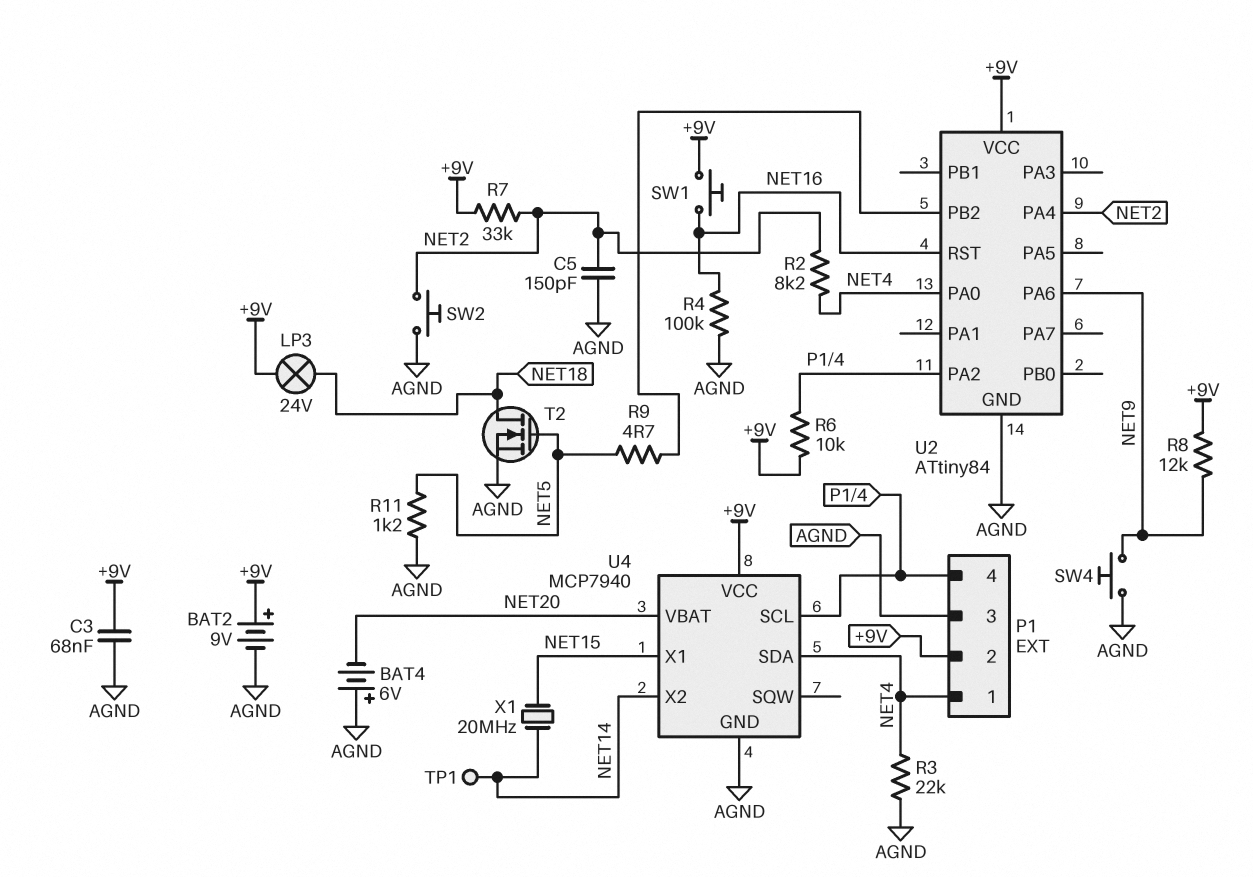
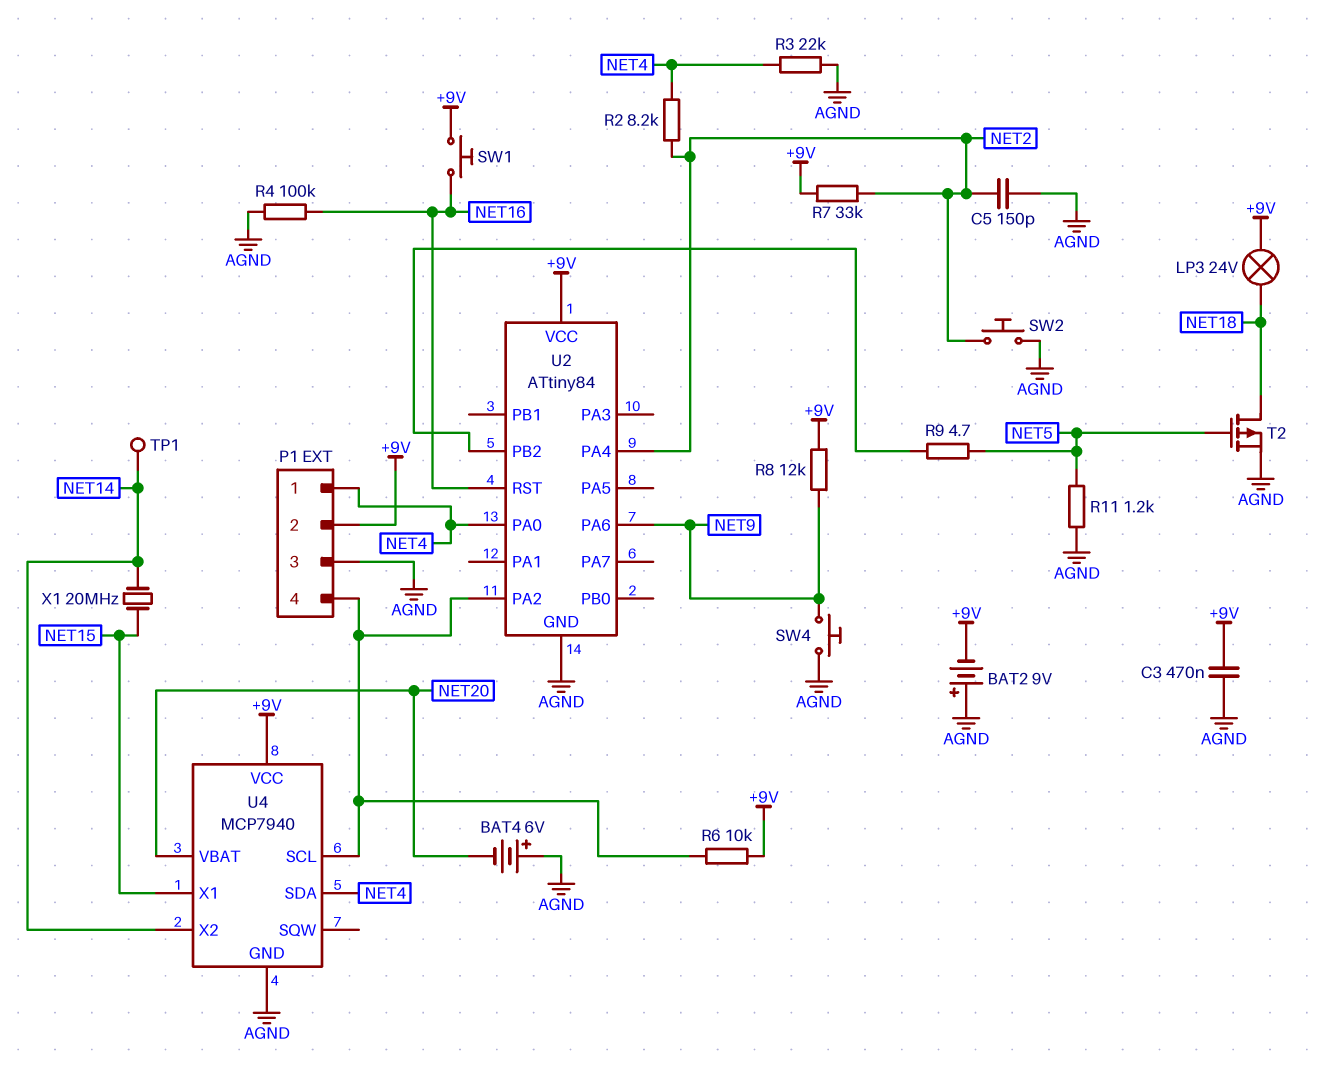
BAT2: 9V (plus +9V, minus AGND) -> 9V (plus AGND, minus +9V)
C3: 68nF (+9V, AGND) -> 470nF (+9V, AGND)
T2: NMOS (G NET5, D NET18, S AGND) -> PMOS (G NET5, D NET18, S AGND)

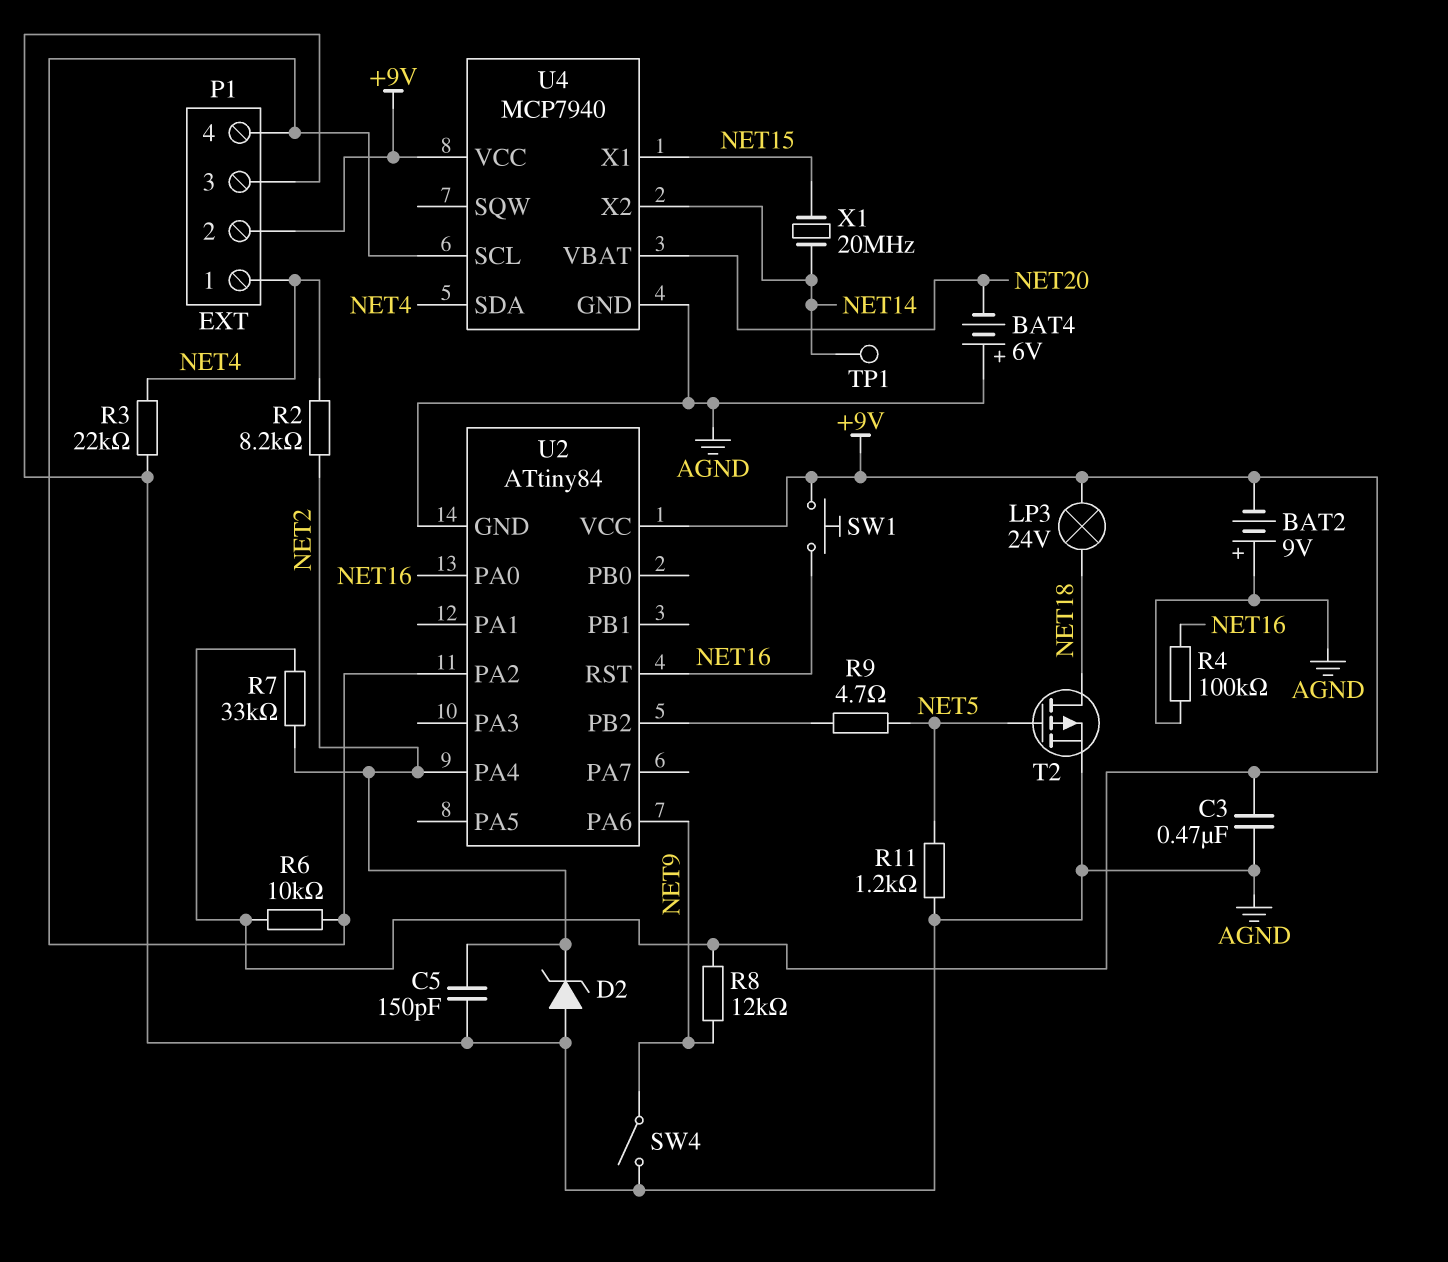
D2: none -> zener (A AGND, K NET2)
SW2: button (AGND, NET2) -> none
SW4: button (AGND, NET9) -> switch (AGND, NET9)
U2 pin PA0: NET4 -> NET16

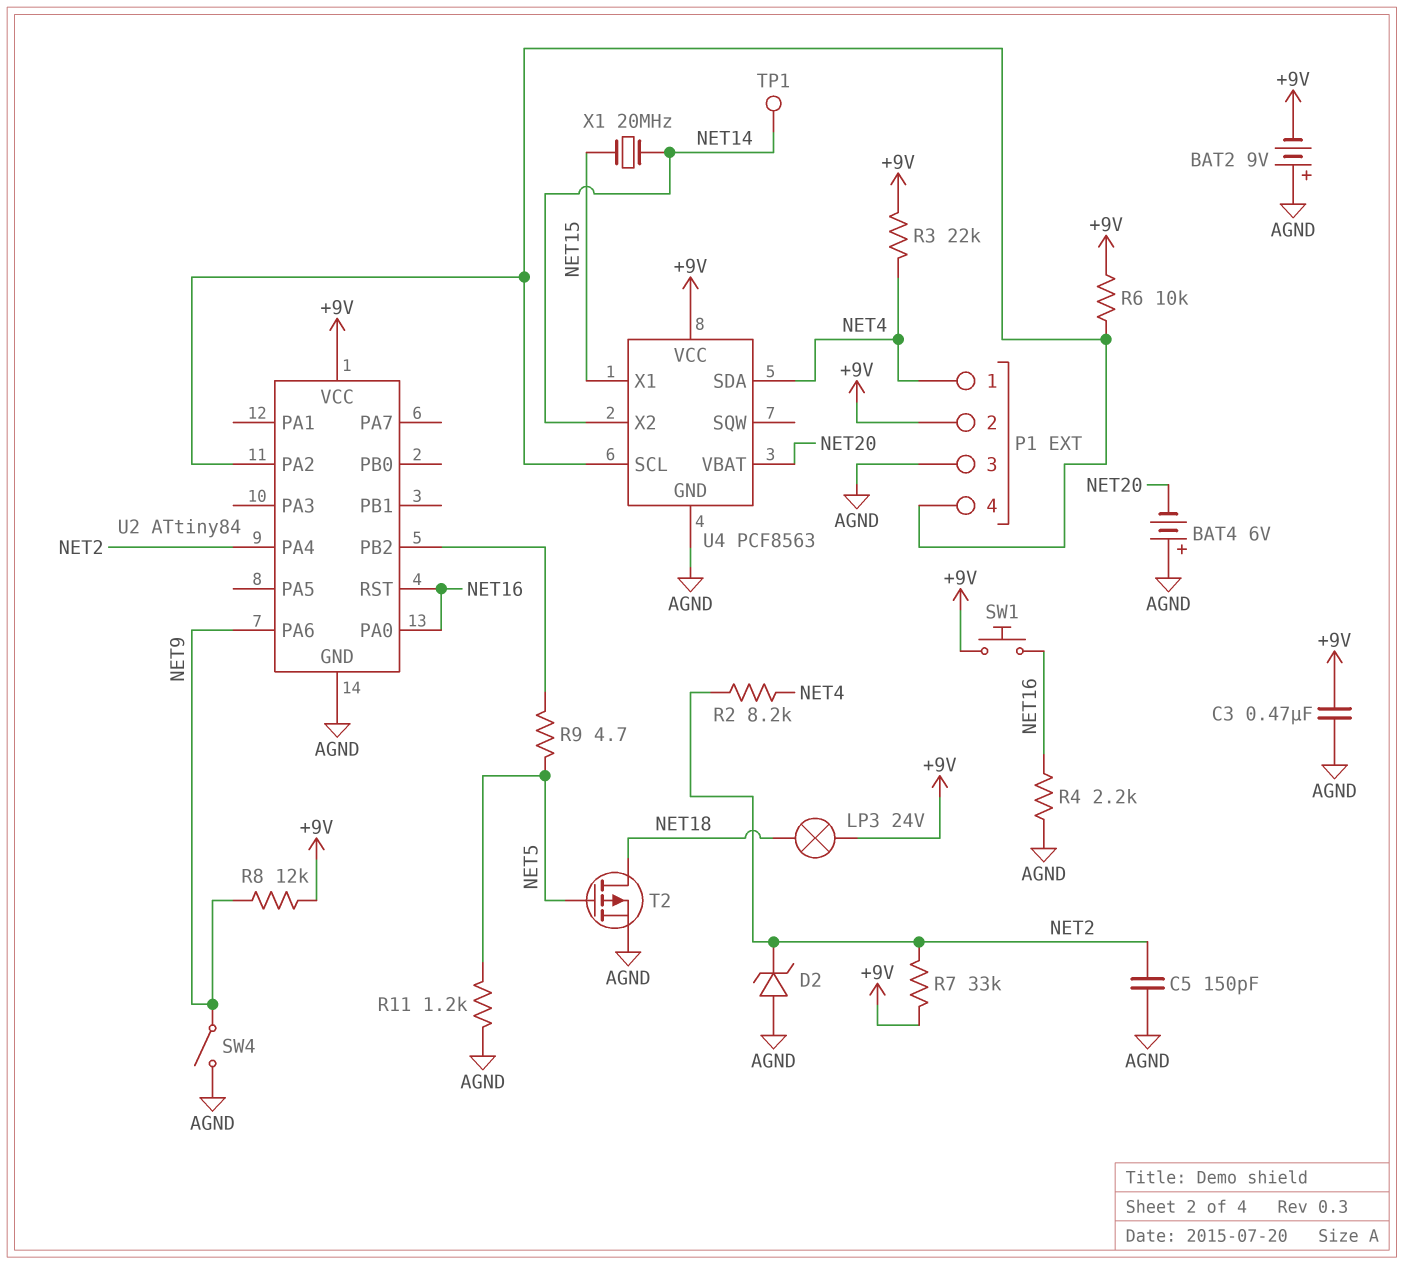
R3: 22k (AGND, NET4) -> 22k (+9V, NET4)
R4: 100k (AGND, NET16) -> 2.2k (AGND, NET16)
U4: MCP7940 -> PCF8563

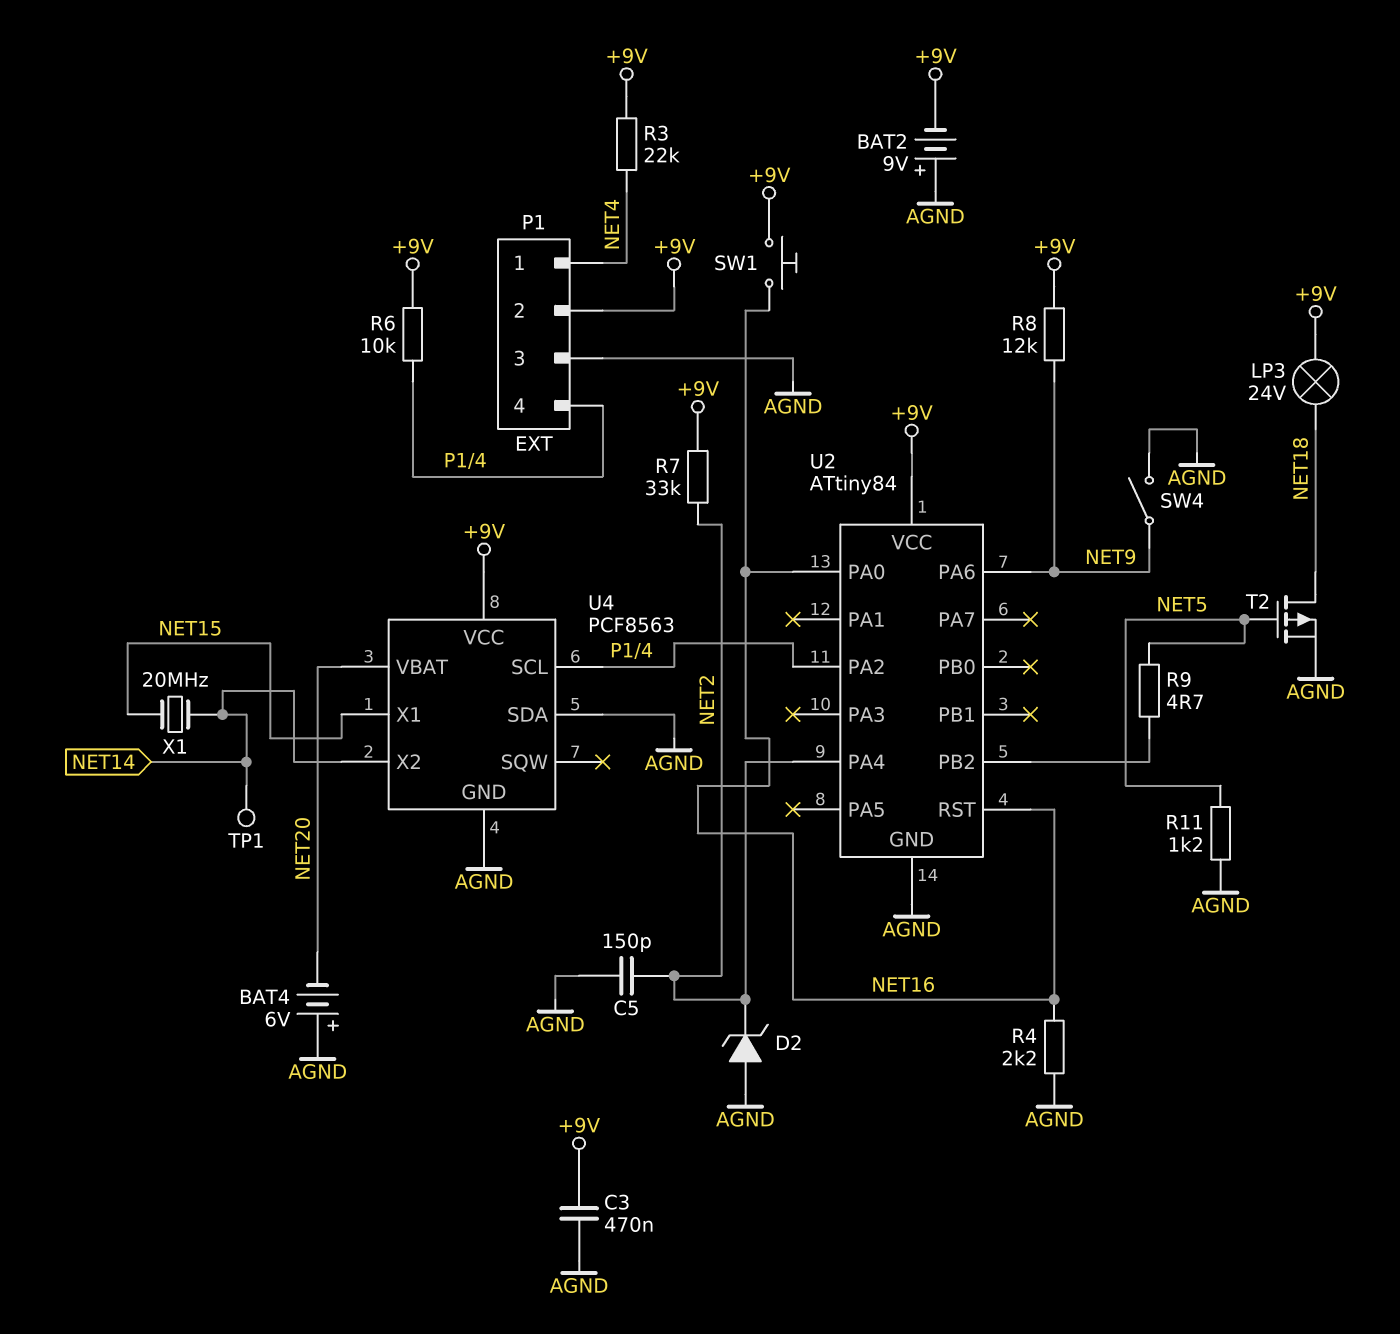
R2: 8.2k (NET2, NET4) -> none
U4 pin SDA: NET4 -> AGND

